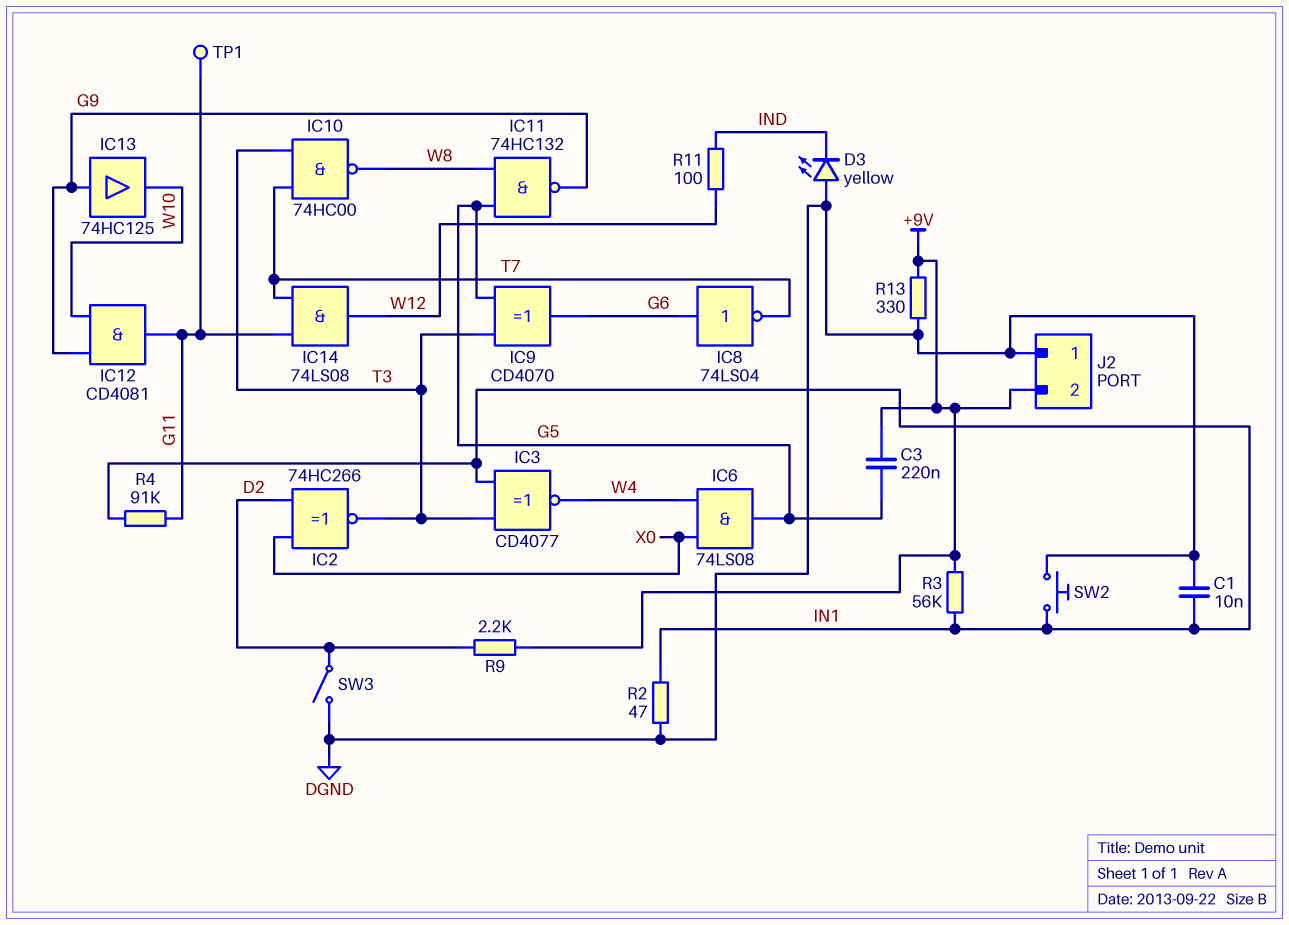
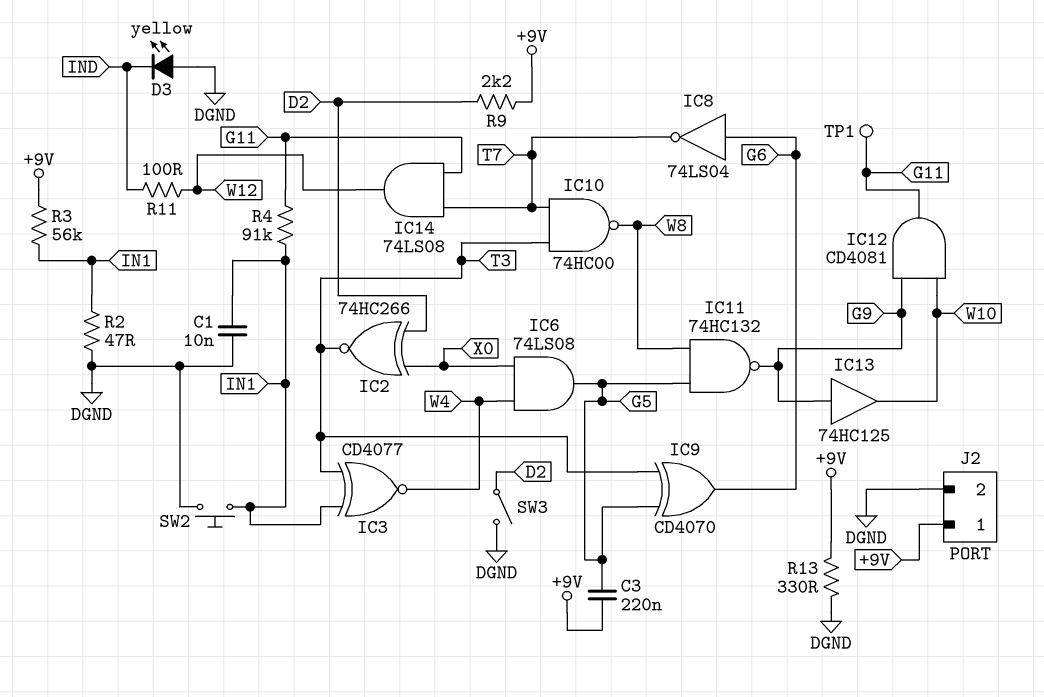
J2 pin 1: DGND -> +9V
J2 pin 2: +9V -> DGND

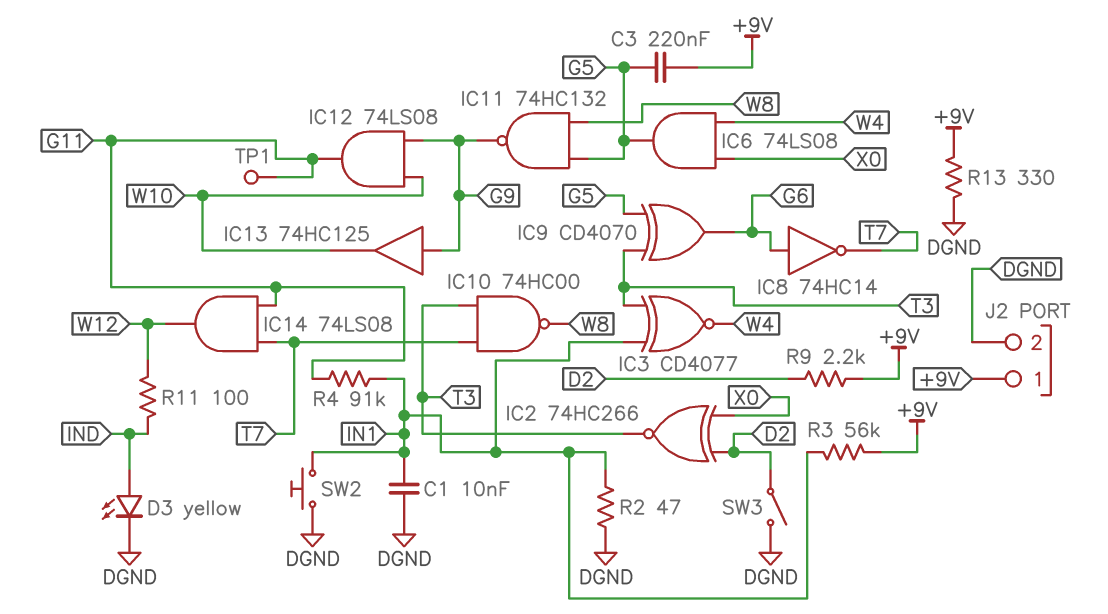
D3: LED yellow (A DGND, K IND) -> LED yellow (A IND, K DGND)
IC8: NOT 74LS04 (in G6, out T7) -> NOT 74HC14 (in G6, out T7)
IC12: AND CD4081 (in G9, in W10, out G11) -> AND 74LS08 (in G9, in W10, out G11)

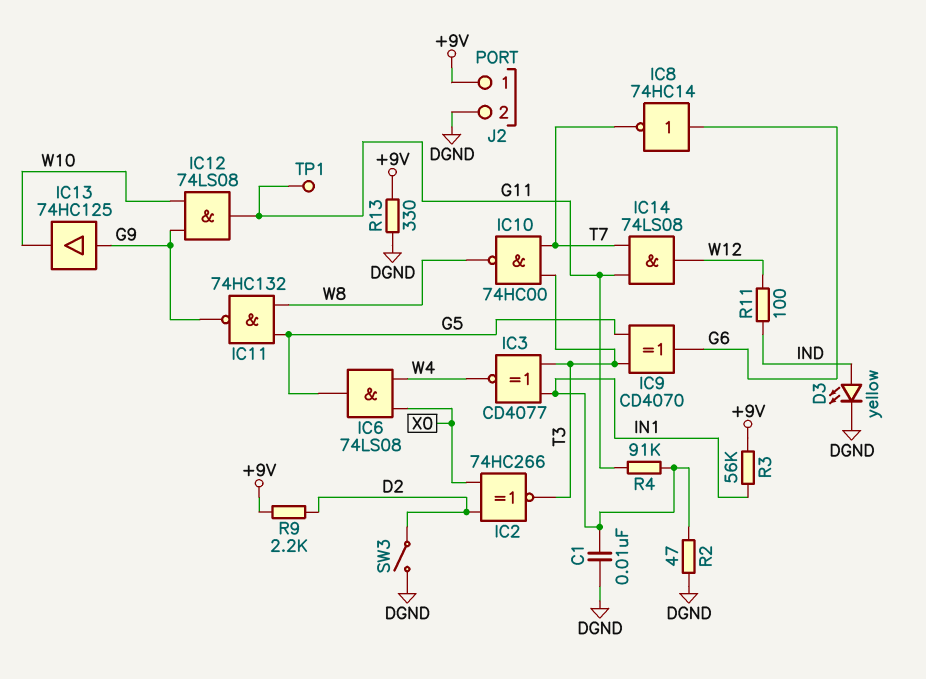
C3: 220nF (+9V, G5) -> none
SW2: button (DGND, IN1) -> none

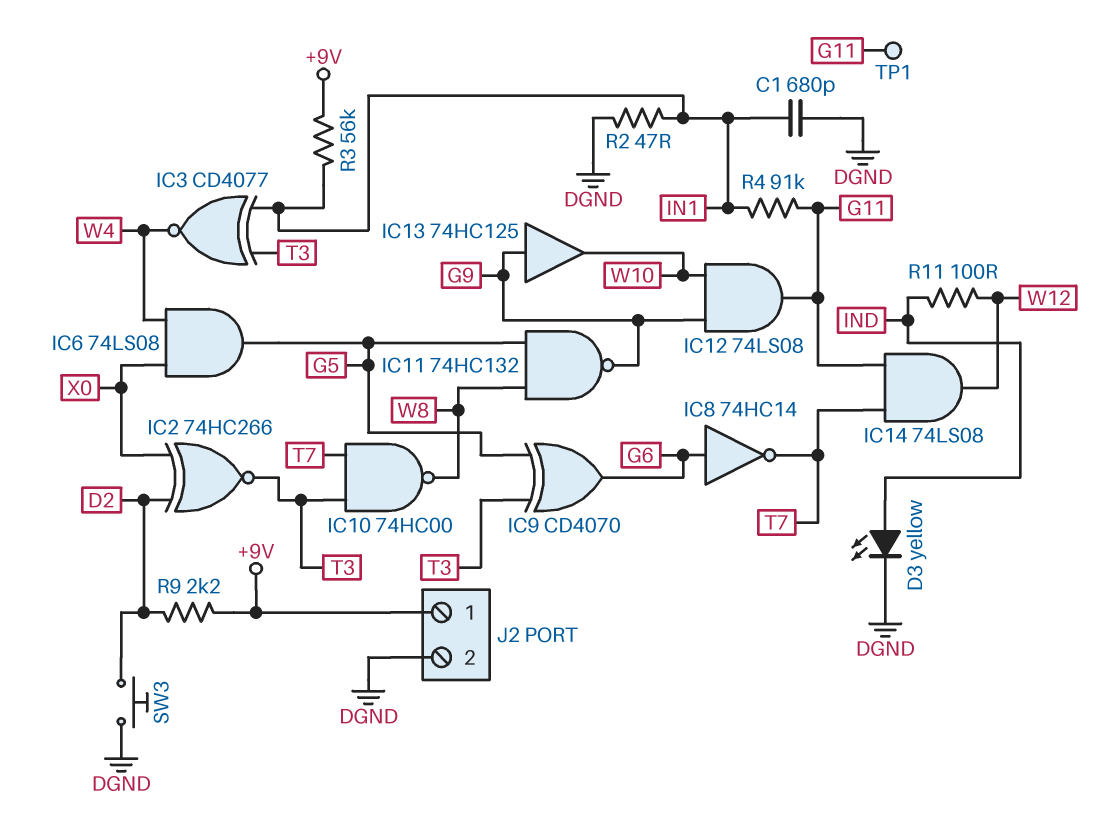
C1: 10nF (DGND, IN1) -> 680pF (DGND, IN1)
R13: 330 (+9V, DGND) -> none
SW3: switch (D2, DGND) -> button (D2, DGND)

